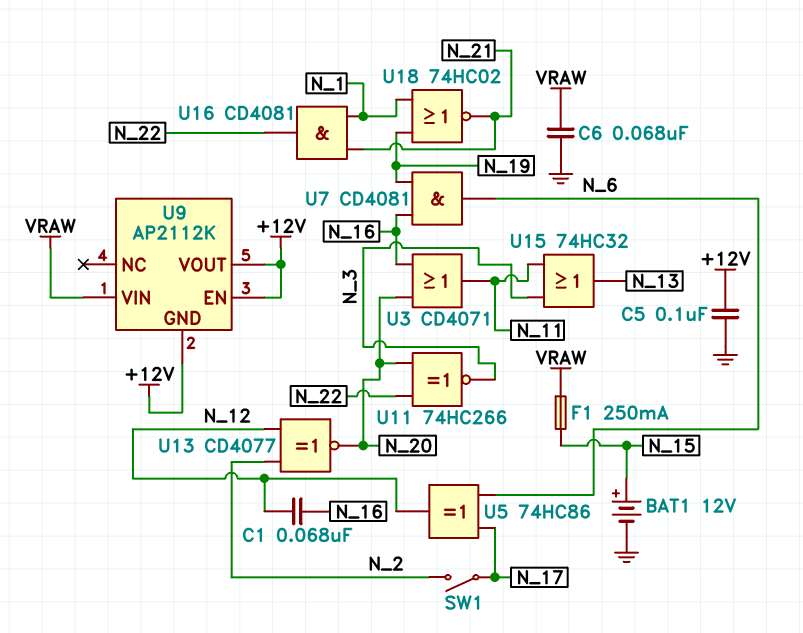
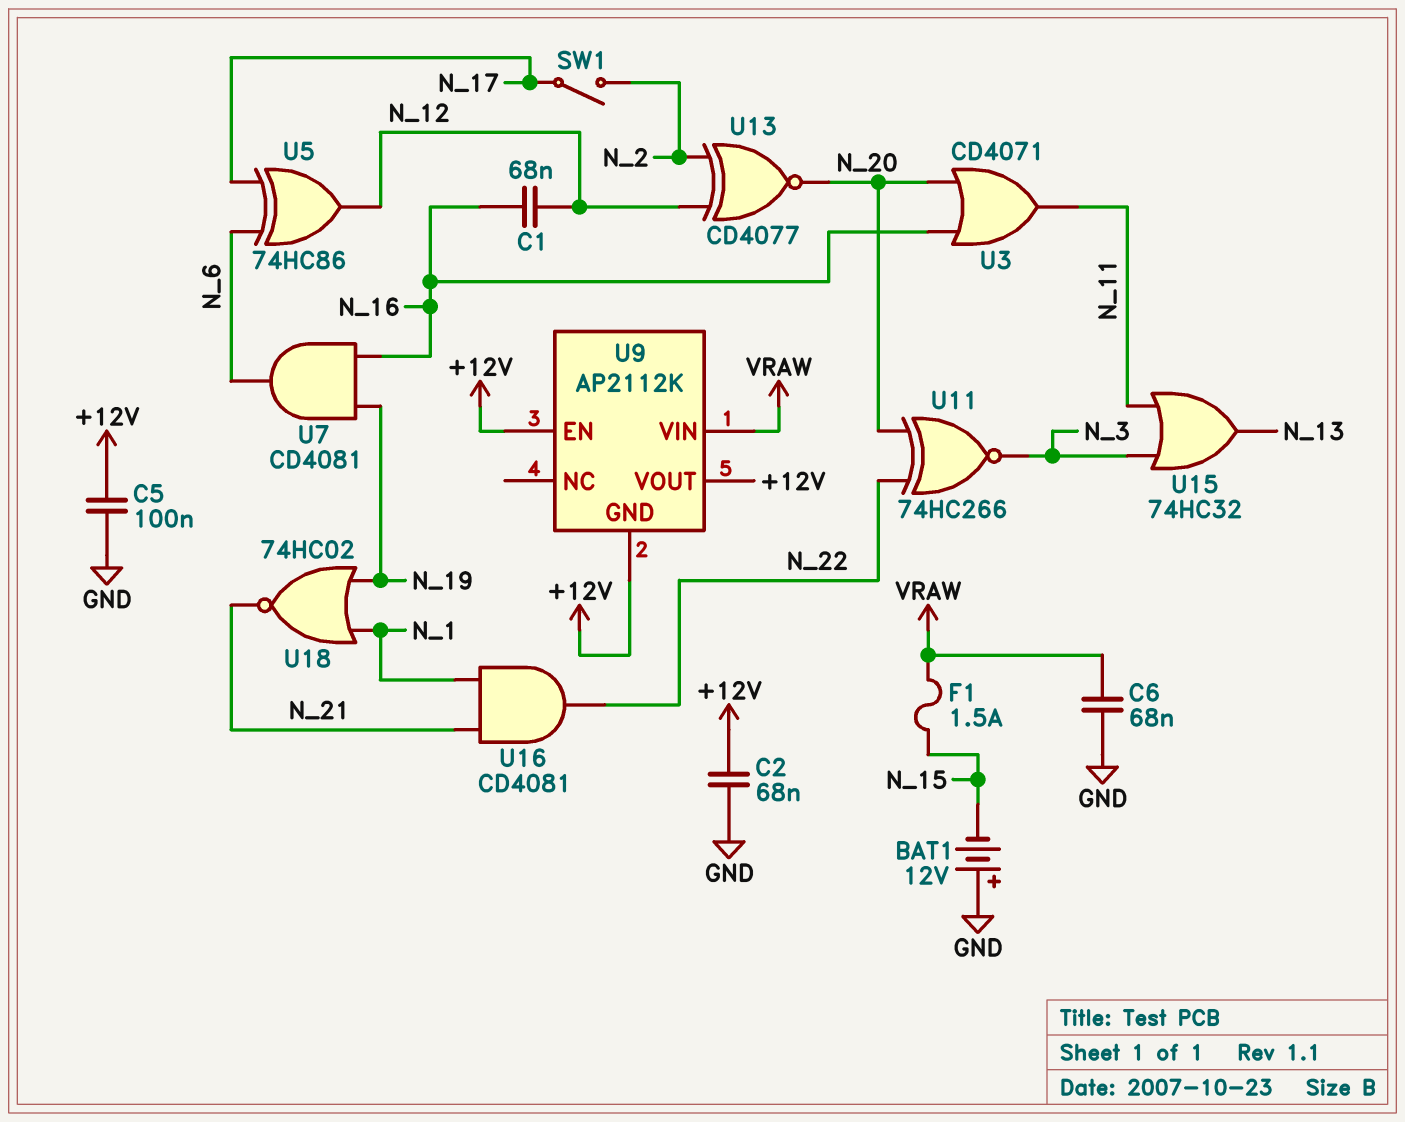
BAT1: 12V (plus N_15, minus GND) -> 12V (plus GND, minus N_15)
C2: none -> 68nF (+12V, GND)
F1: 250mA (N_15, VRAW) -> 1.5A (N_15, VRAW)

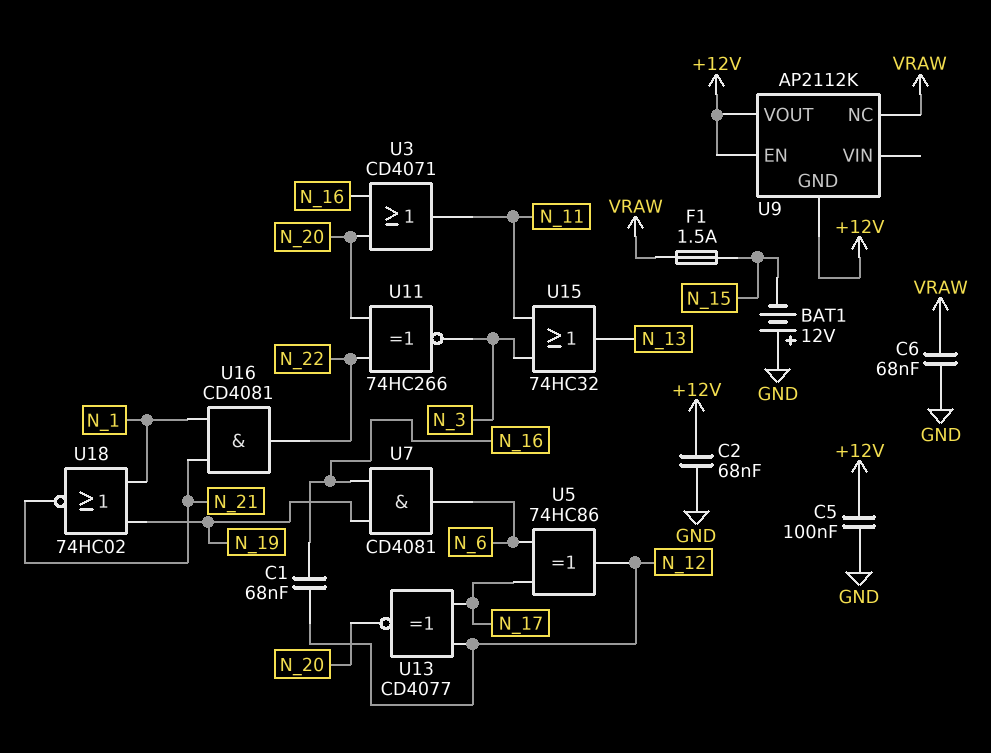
SW1: switch (N_2, N_17) -> none
U9 pin NC: none -> VRAW
U9 pin VIN: VRAW -> none
U13: XNOR CD4077 (in N_2, in N_12, out N_20) -> XNOR CD4077 (in N_12, in N_17, out N_20)

